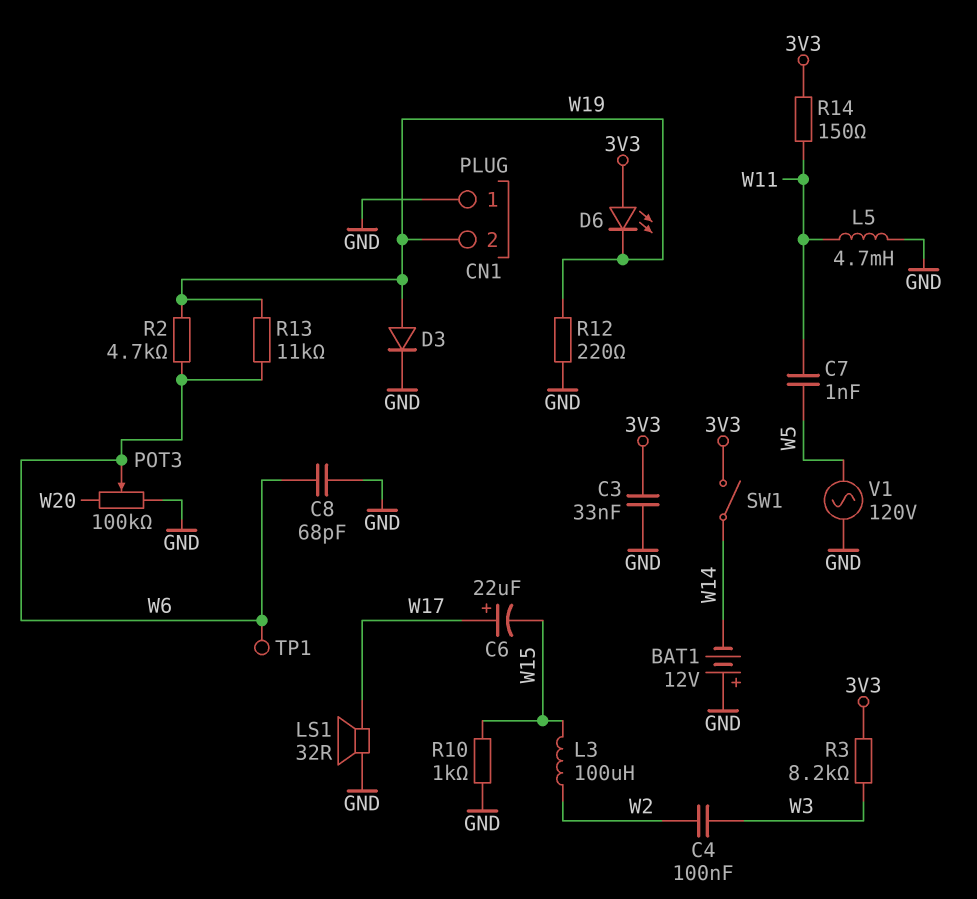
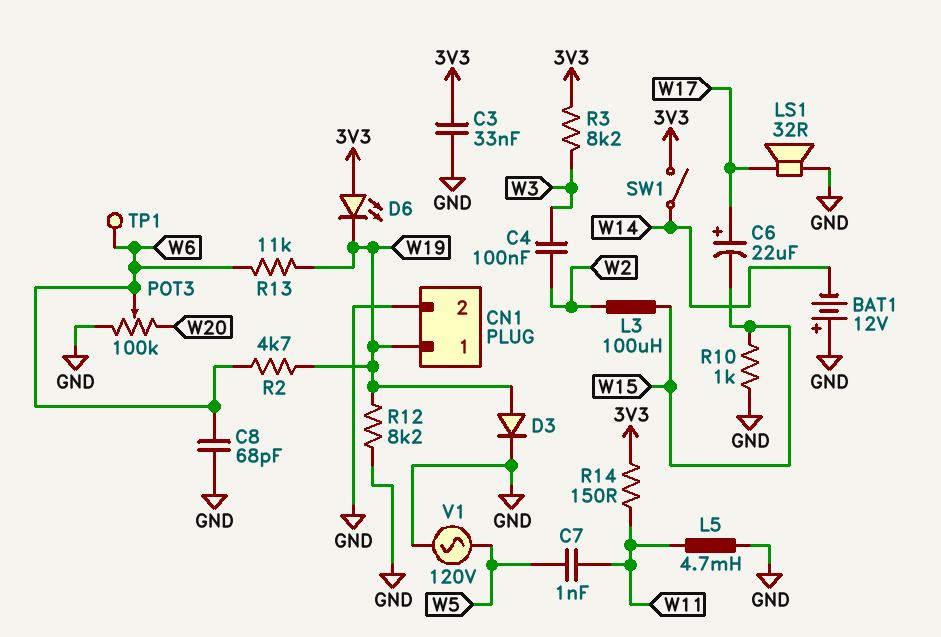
CN1 pin 1: GND -> W19
CN1 pin 2: W19 -> GND
R12: 220 (GND, W19) -> 8.2k (GND, W19)

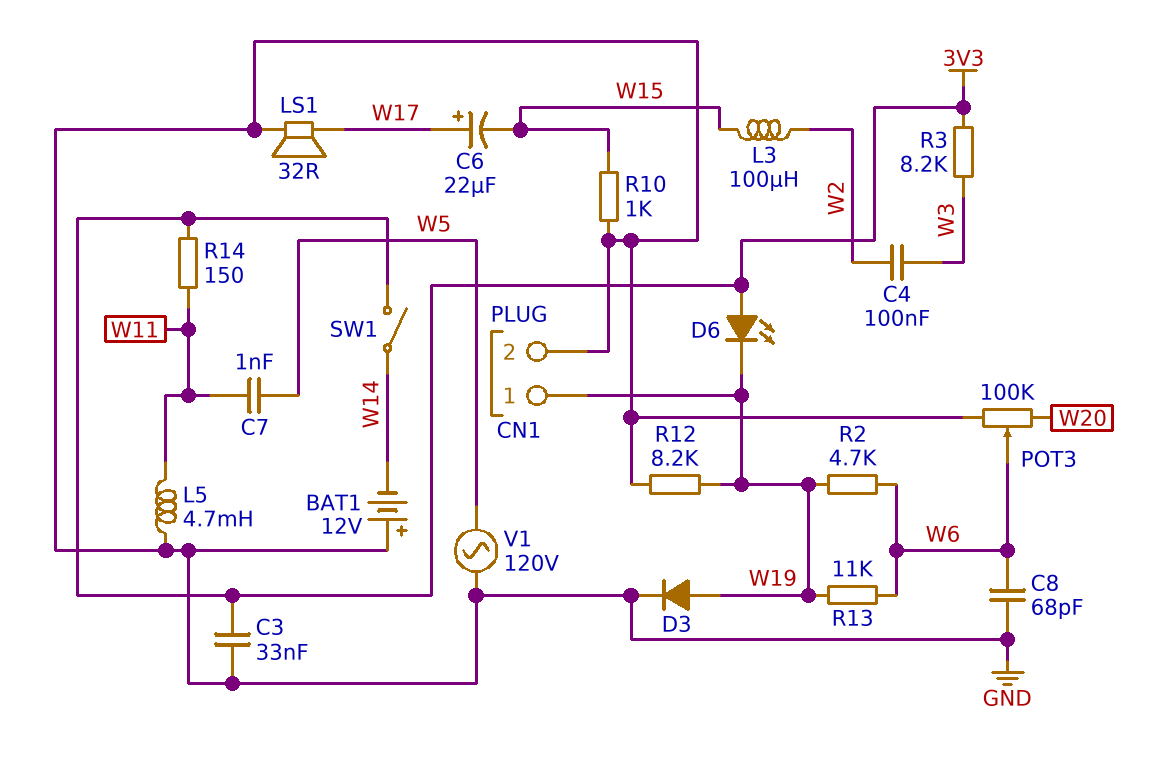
TP1: test point (W6) -> none

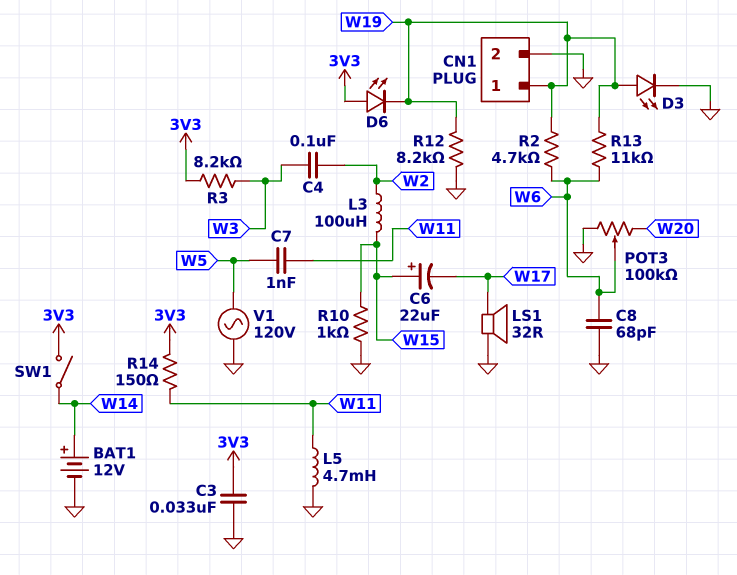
BAT1: 12V (plus GND, minus W14) -> 12V (plus W14, minus GND)
C6: 22uF (plus W17, minus W15) -> 22uF (plus W15, minus W17)
D3: diode (A W19, K GND) -> LED (A W19, K GND)

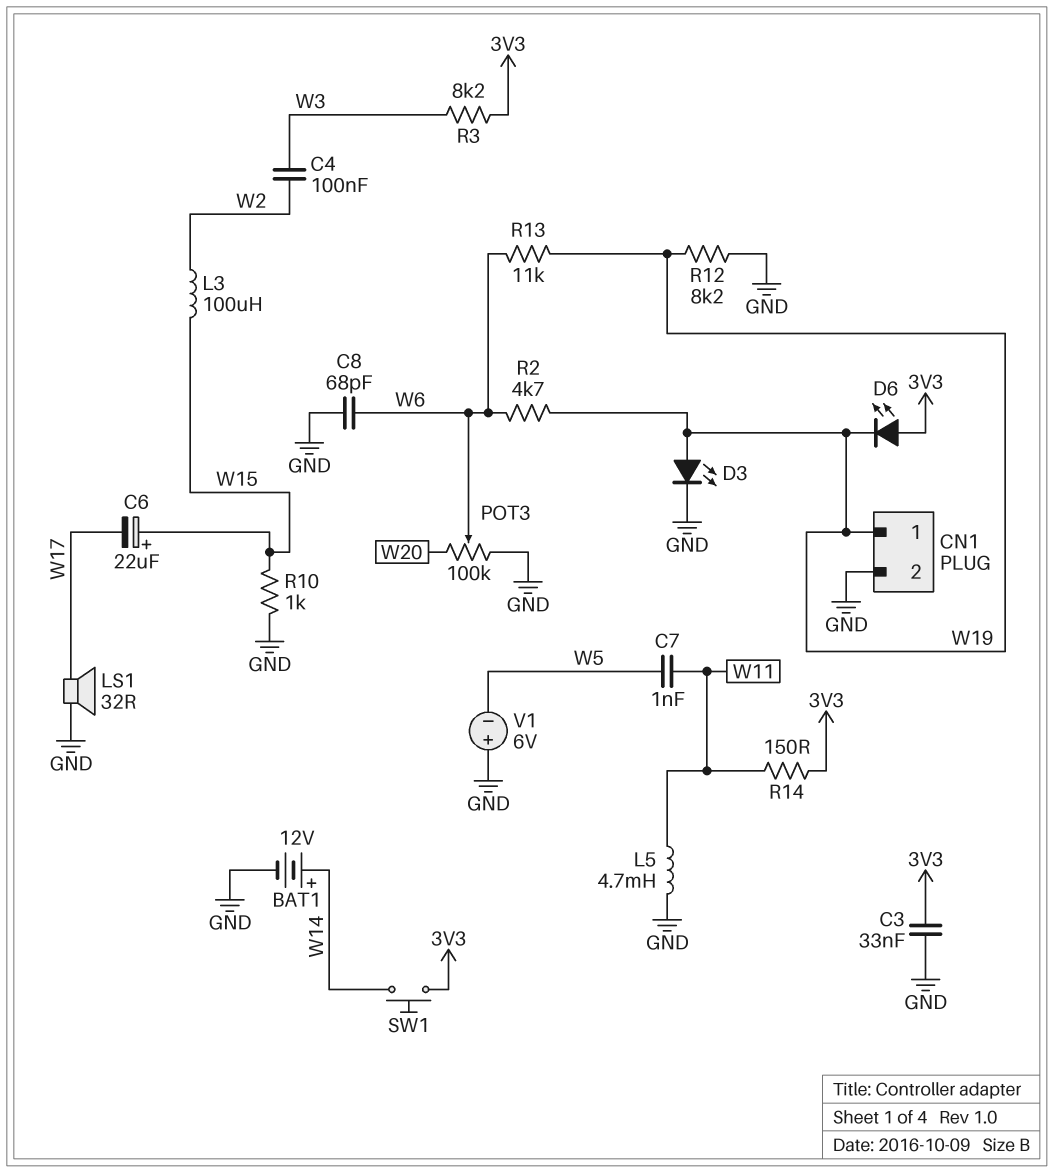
SW1: switch (3V3, W14) -> button (3V3, W14)
V1: AC 120V (GND, W5) -> 6V (plus GND, minus W5)

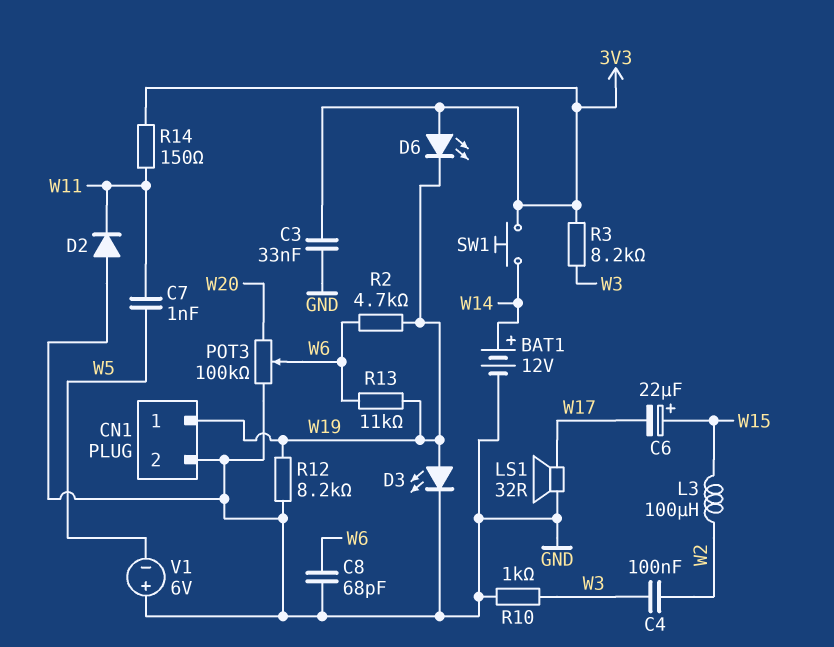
D2: none -> diode (A GND, K W11)
L5: 4.7mH (GND, W11) -> none
R10: 1k (GND, W15) -> 1k (GND, W3)

